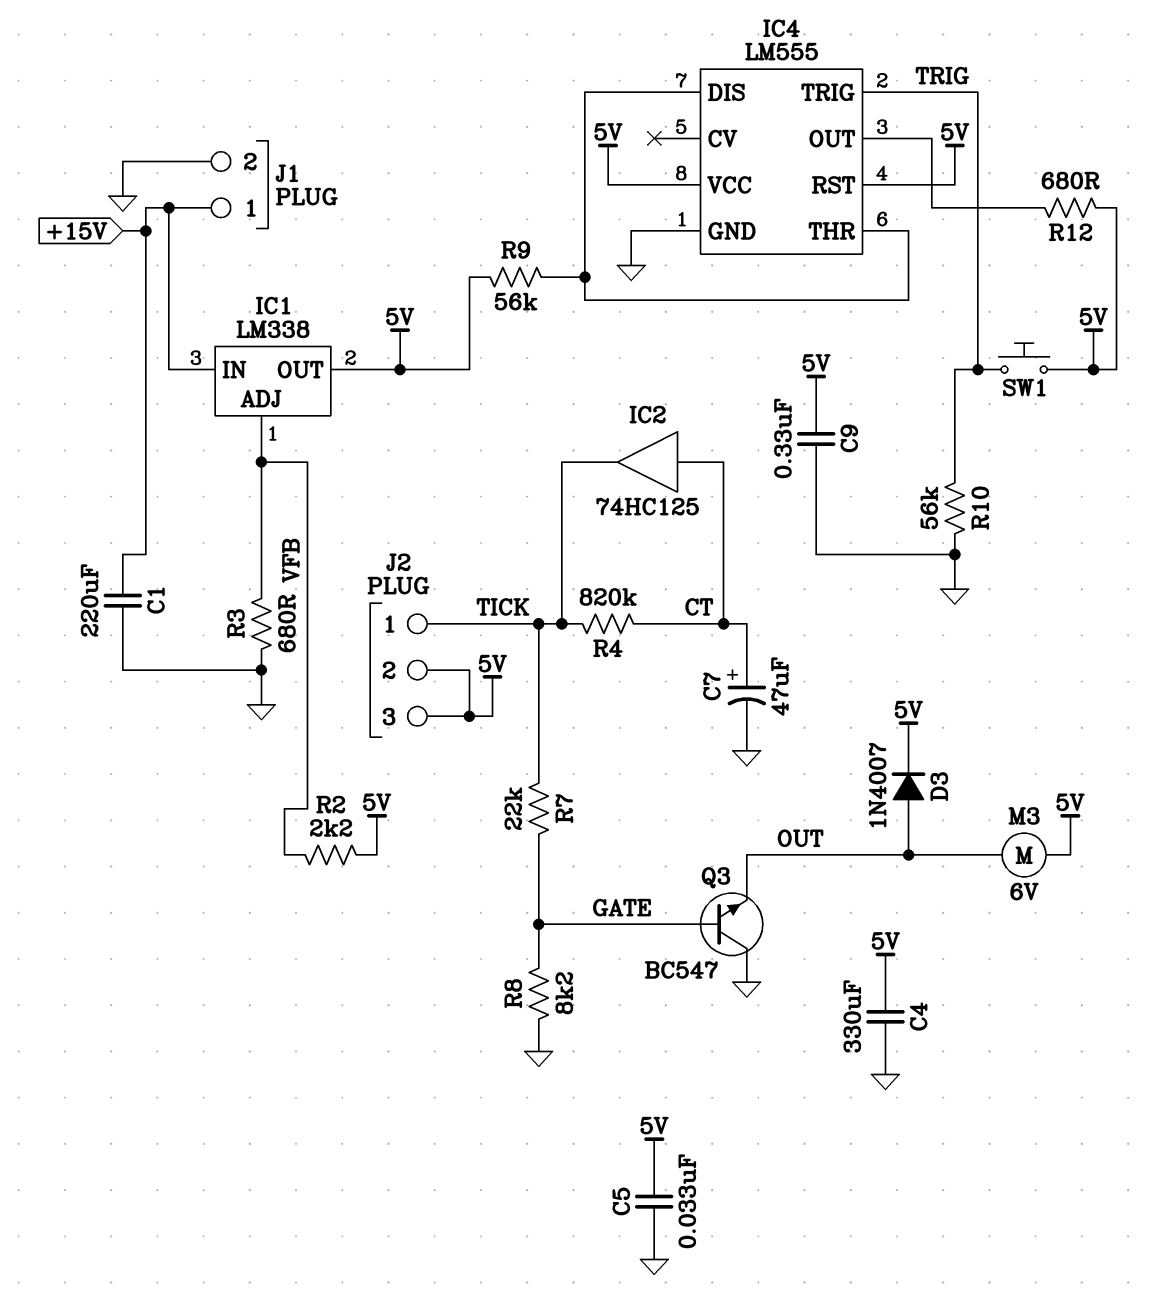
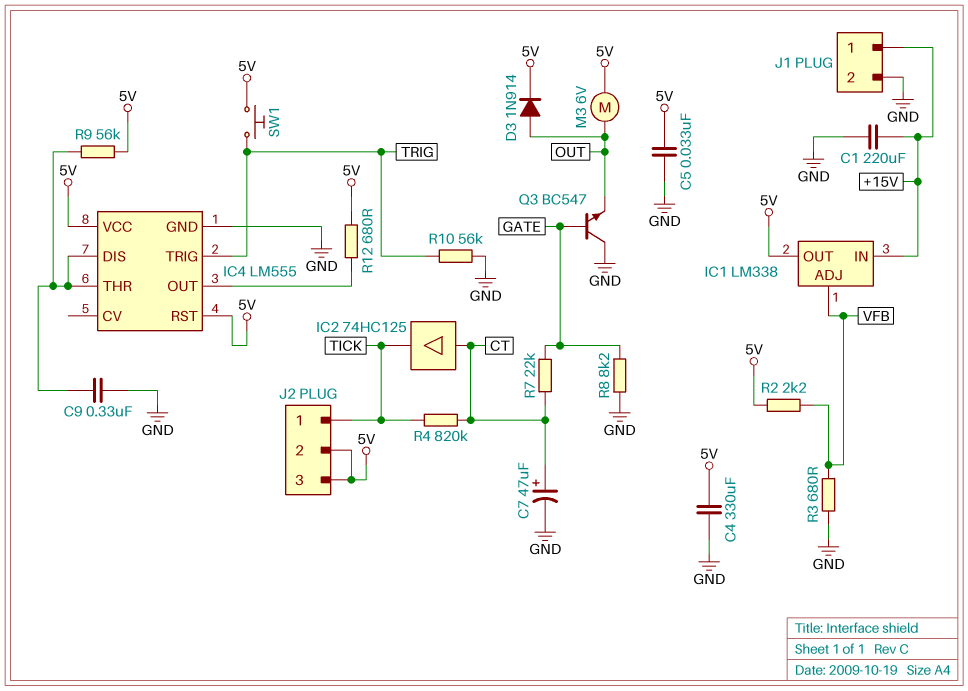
C9: 330nF (5V, GND) -> 330nF (GND, IC4/DIS)
D3: diode 1N4007 (A OUT, K 5V) -> diode 1N914 (A OUT, K 5V)
R7: 22k (GATE, TICK) -> 22k (CT, GATE)

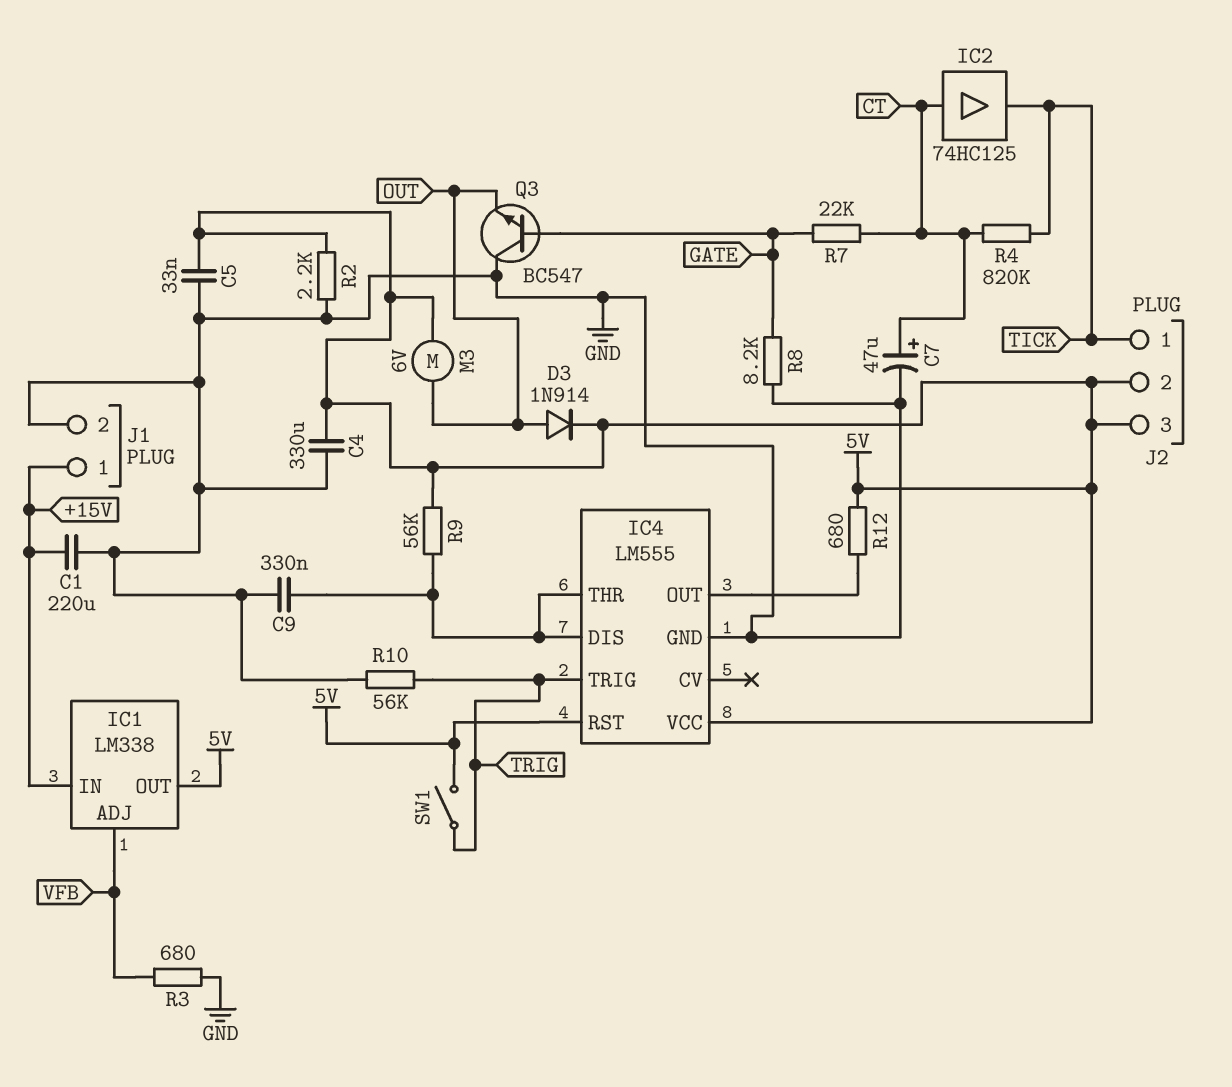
R2: 2.2k (5V, VFB) -> 2.2k (5V, GND)
SW1: button (5V, TRIG) -> switch (5V, TRIG)

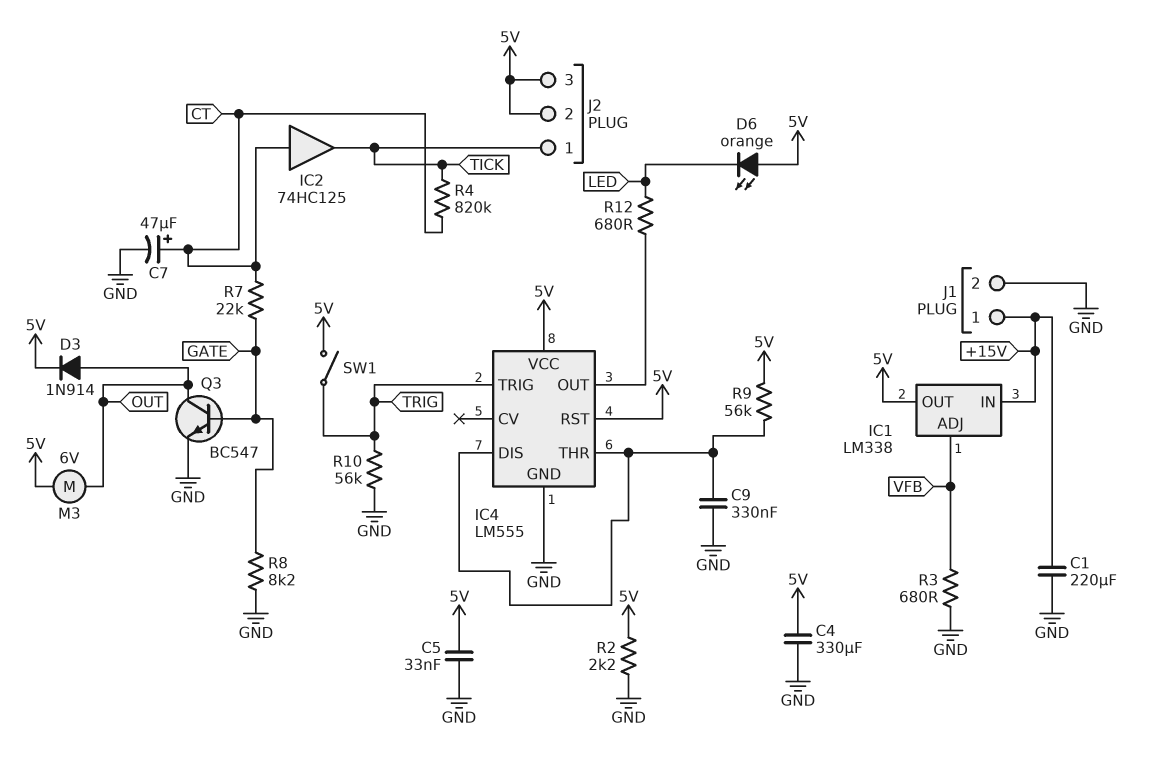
D6: none -> LED orange (A 5V, K LED)
Q3: NPN BC547 (B GATE, C GND, E OUT) -> NPN BC547 (B GATE, C OUT, E GND)
R12: 680 (5V, IC4/OUT) -> 680 (IC4/OUT, LED)

